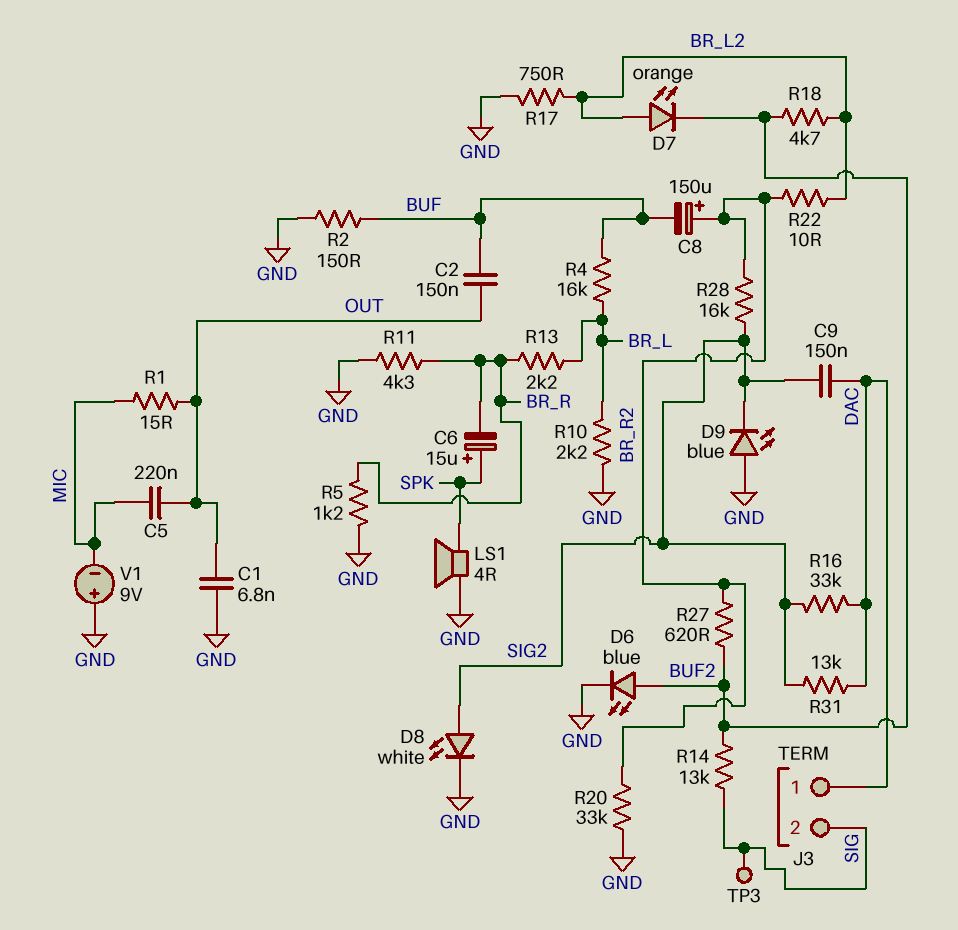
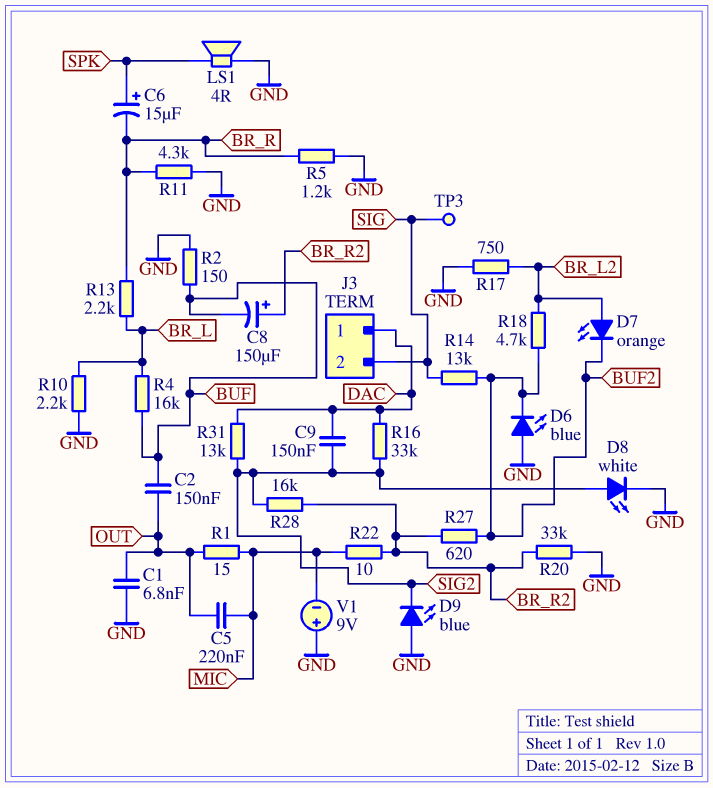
D6: LED blue (A BUF2, K GND) -> LED blue (A GND, K BUF2)
R22: 10 (BR_L2, BR_R2) -> 10 (BR_R2, MIC)

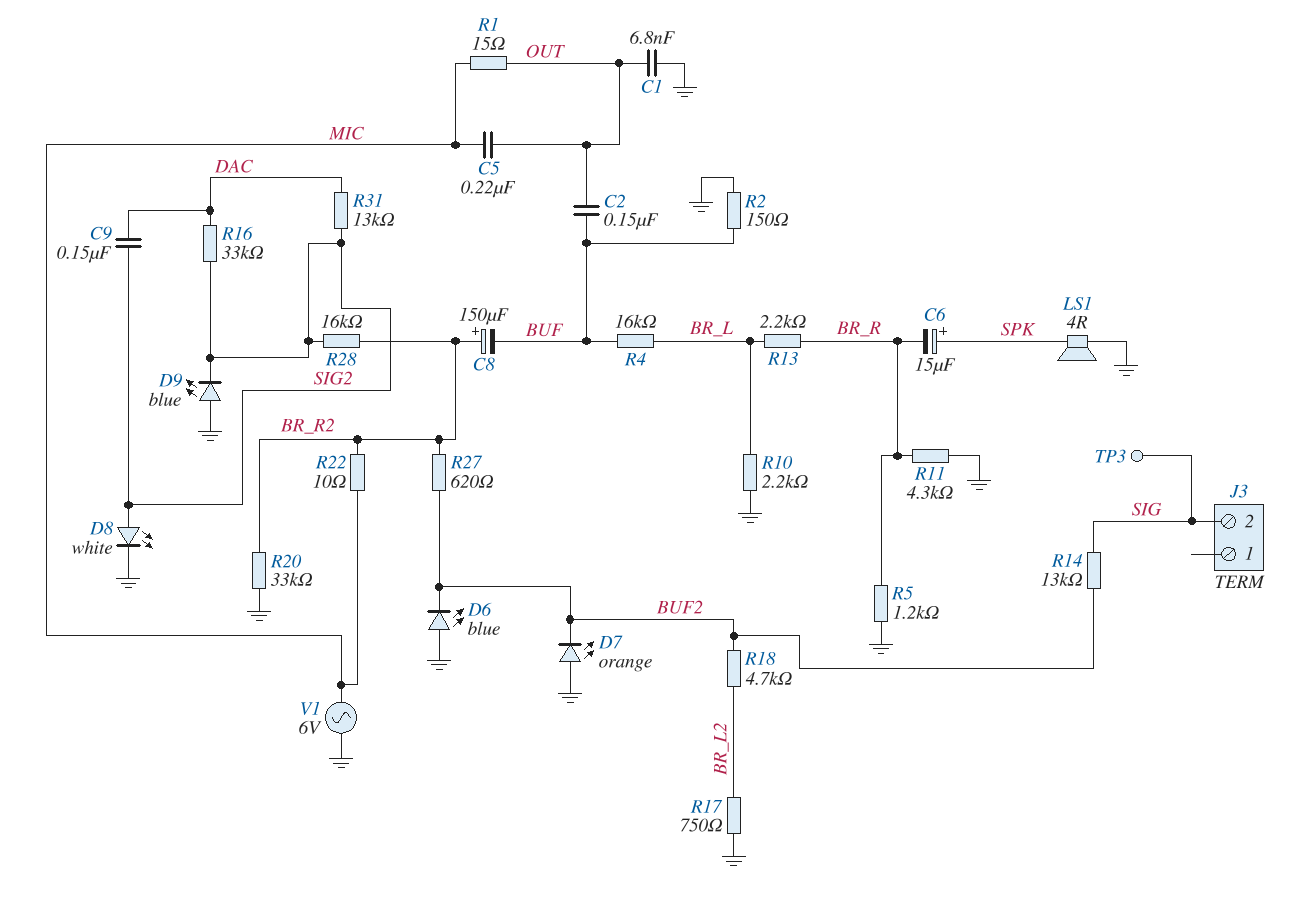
D7: LED orange (A BR_L2, K BUF2) -> LED orange (A GND, K BUF2)
J3 pin 1: DAC -> none
V1: 9V (plus GND, minus MIC) -> AC 6V (GND, MIC)

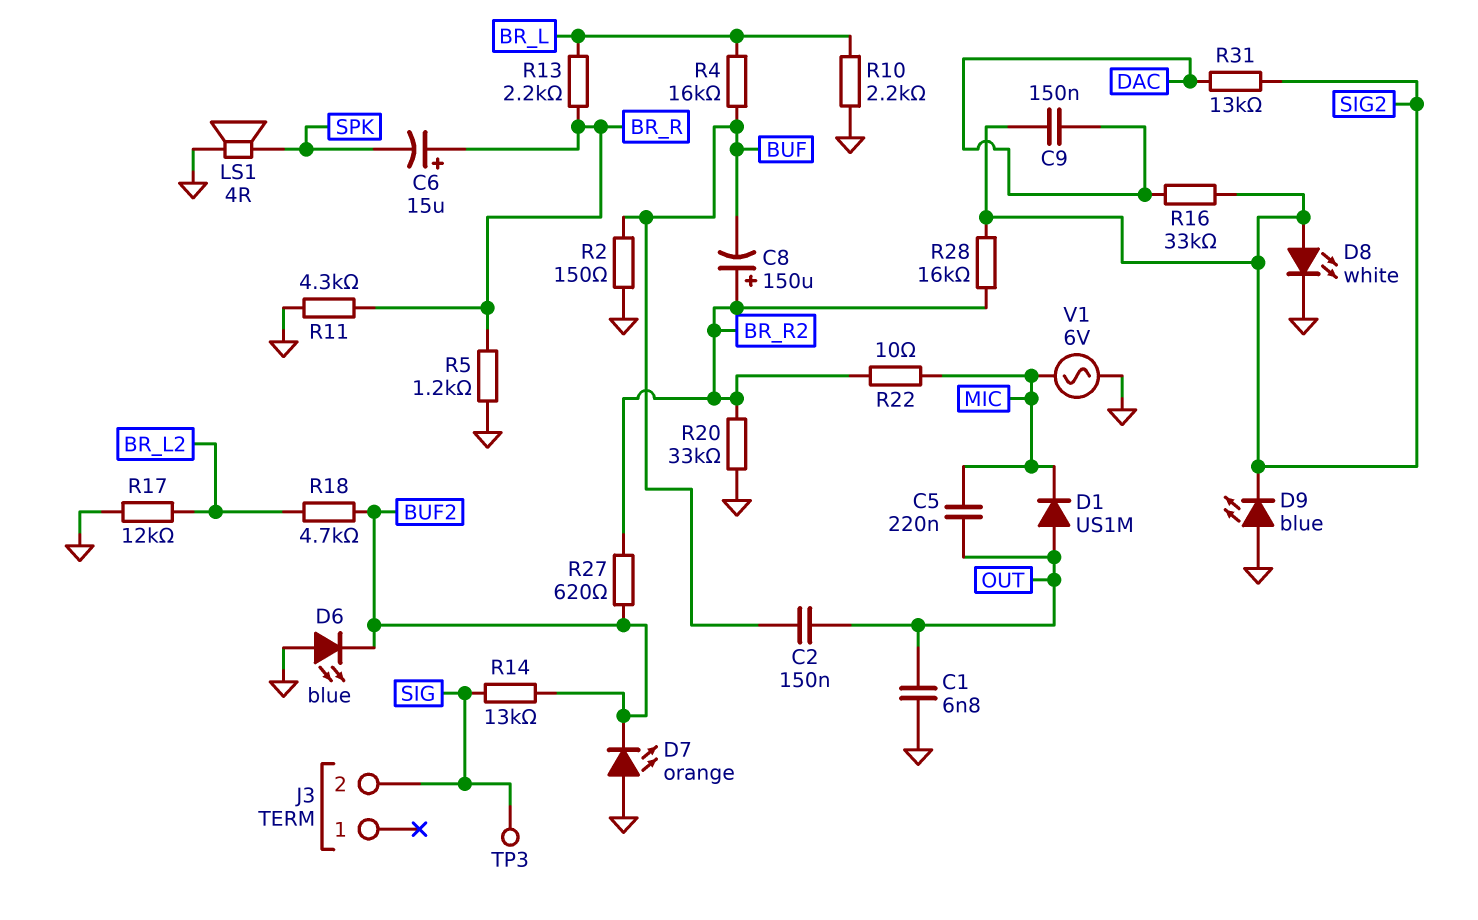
C6: 15uF (plus SPK, minus BR_R) -> 15uF (plus BR_R, minus SPK)
D1: none -> diode US1M (A OUT, K MIC)
R1: 15 (MIC, OUT) -> none
R17: 750 (BR_L2, GND) -> 12k (BR_L2, GND)

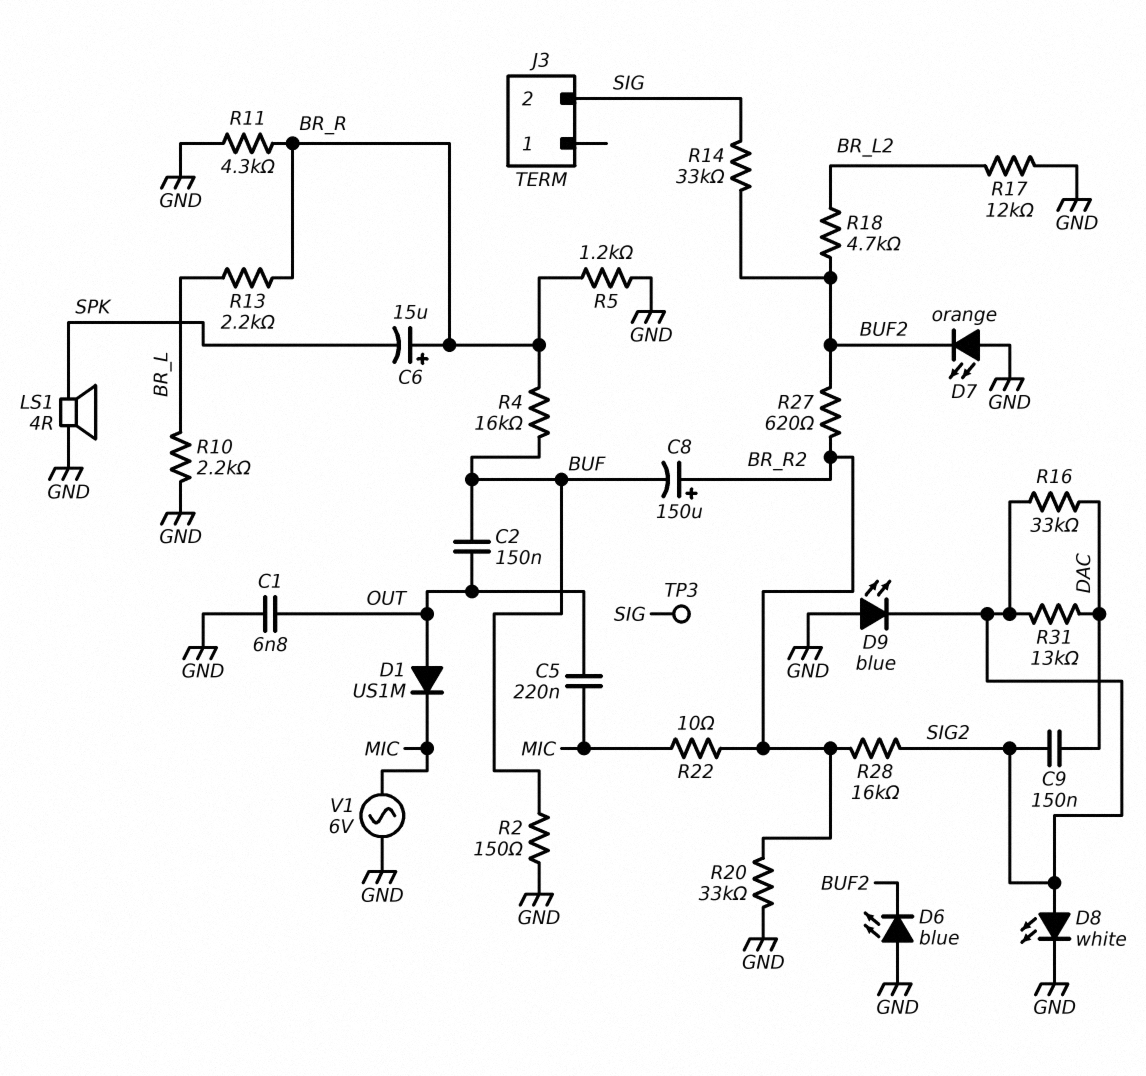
R4: 16k (BR_L, BUF) -> 16k (BR_R, BUF)
R14: 13k (BUF2, SIG) -> 33k (BUF2, SIG)

